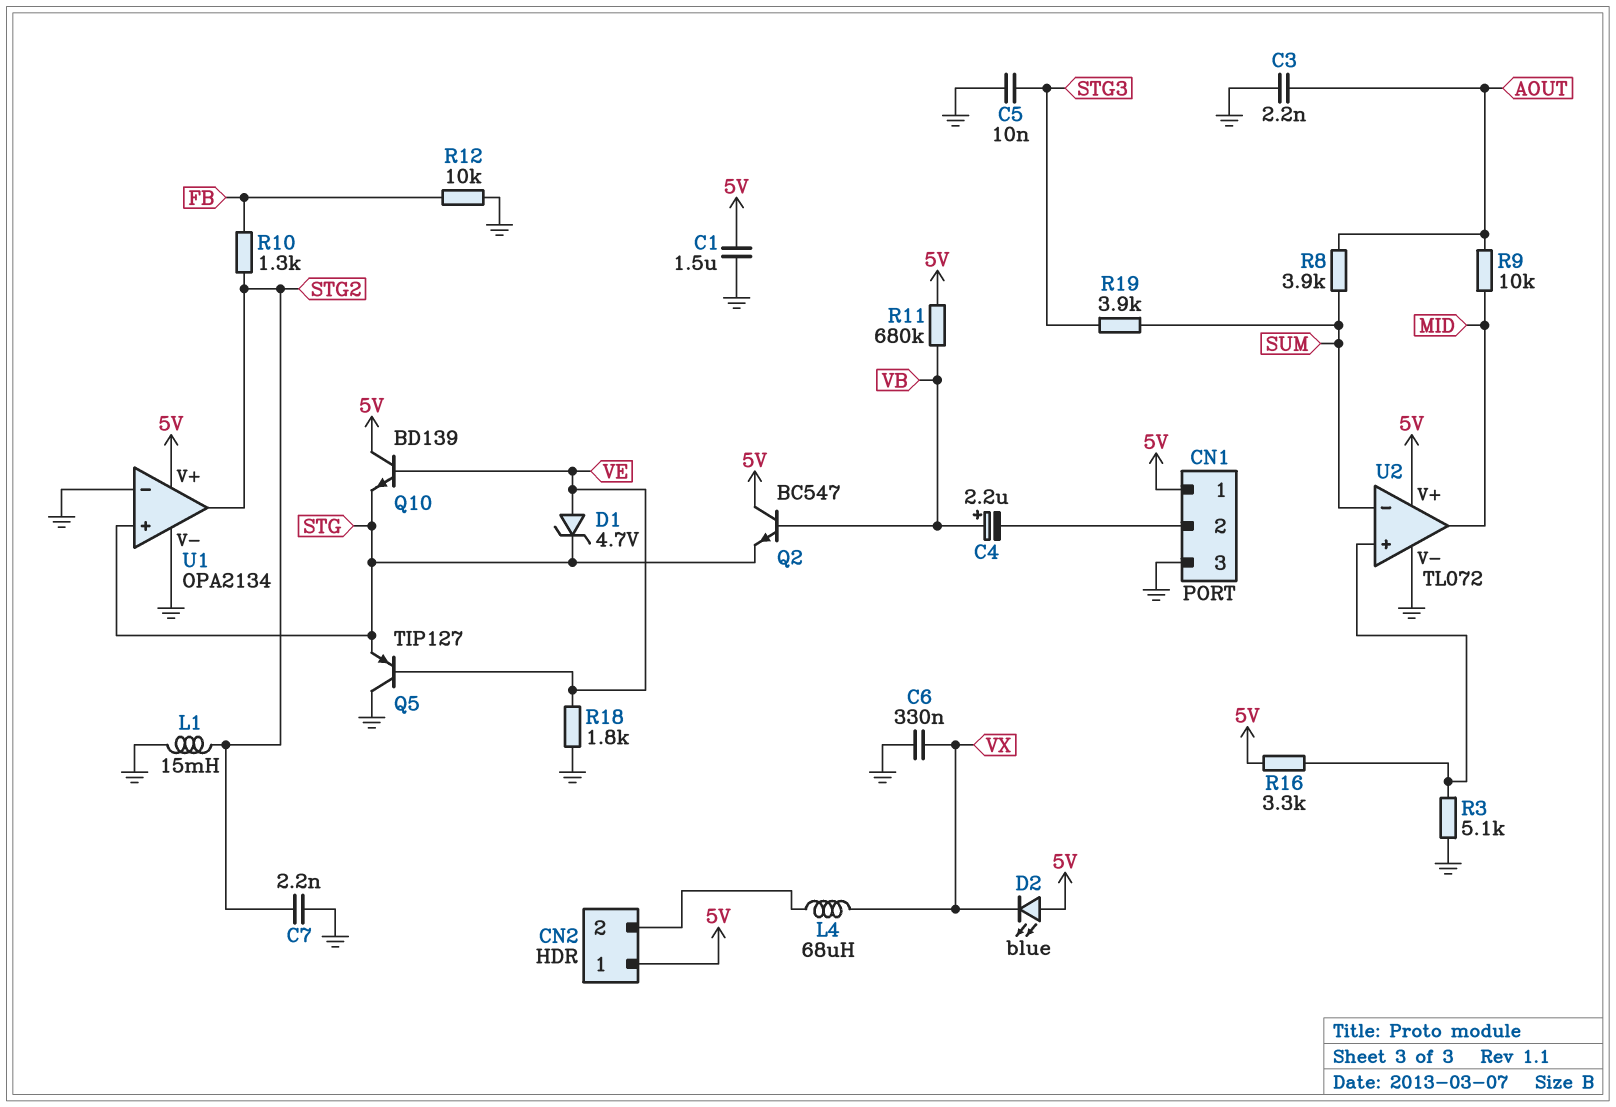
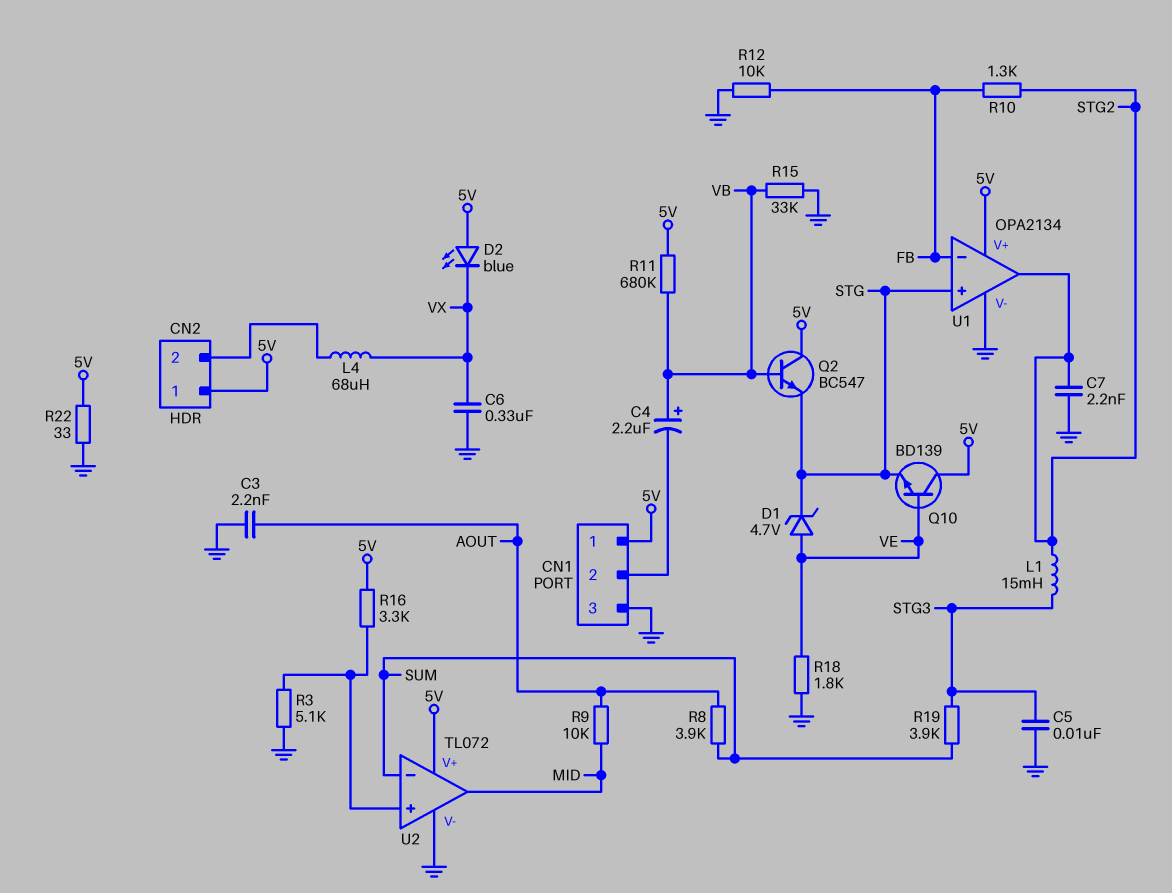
C1: 1.5uF (5V, GND) -> none
L1: 15mH (GND, STG2) -> 15mH (STG2, STG3)
Q5: PNP TIP127 (B VE, C GND, E STG) -> none
R15: none -> 33k (GND, VB)
R22: none -> 33 (5V, GND)
U1 pin in-: GND -> FB

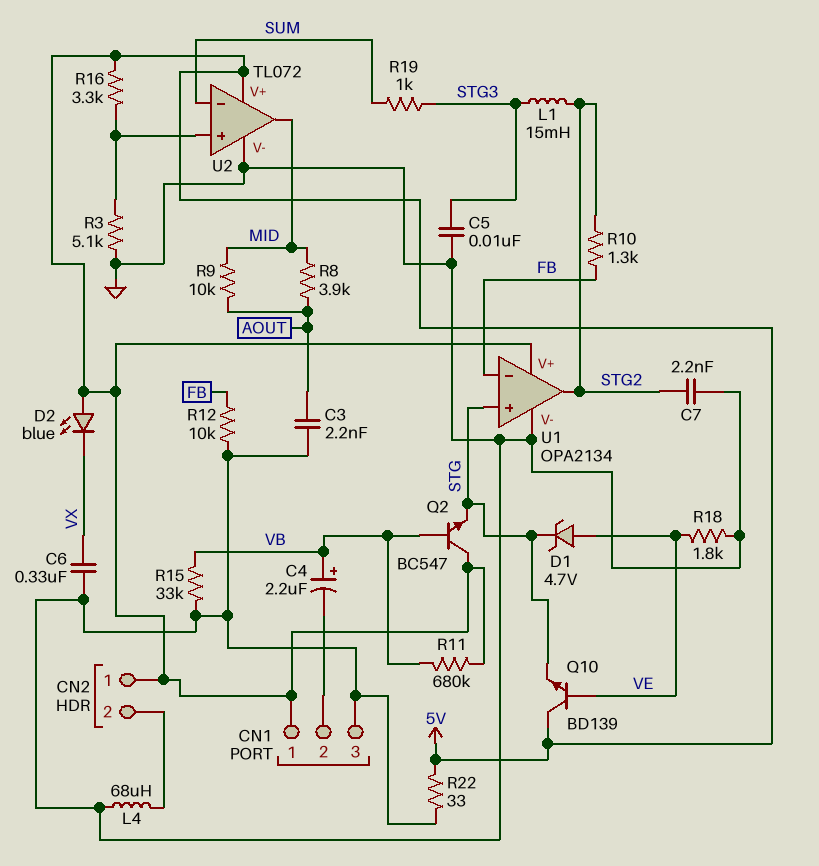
L4: 68uH (CN2/2, VX) -> 68uH (CN2/2, GND)
R8: 3.9k (AOUT, SUM) -> 3.9k (AOUT, MID)
R19: 3.9k (STG3, SUM) -> 1k (STG3, SUM)

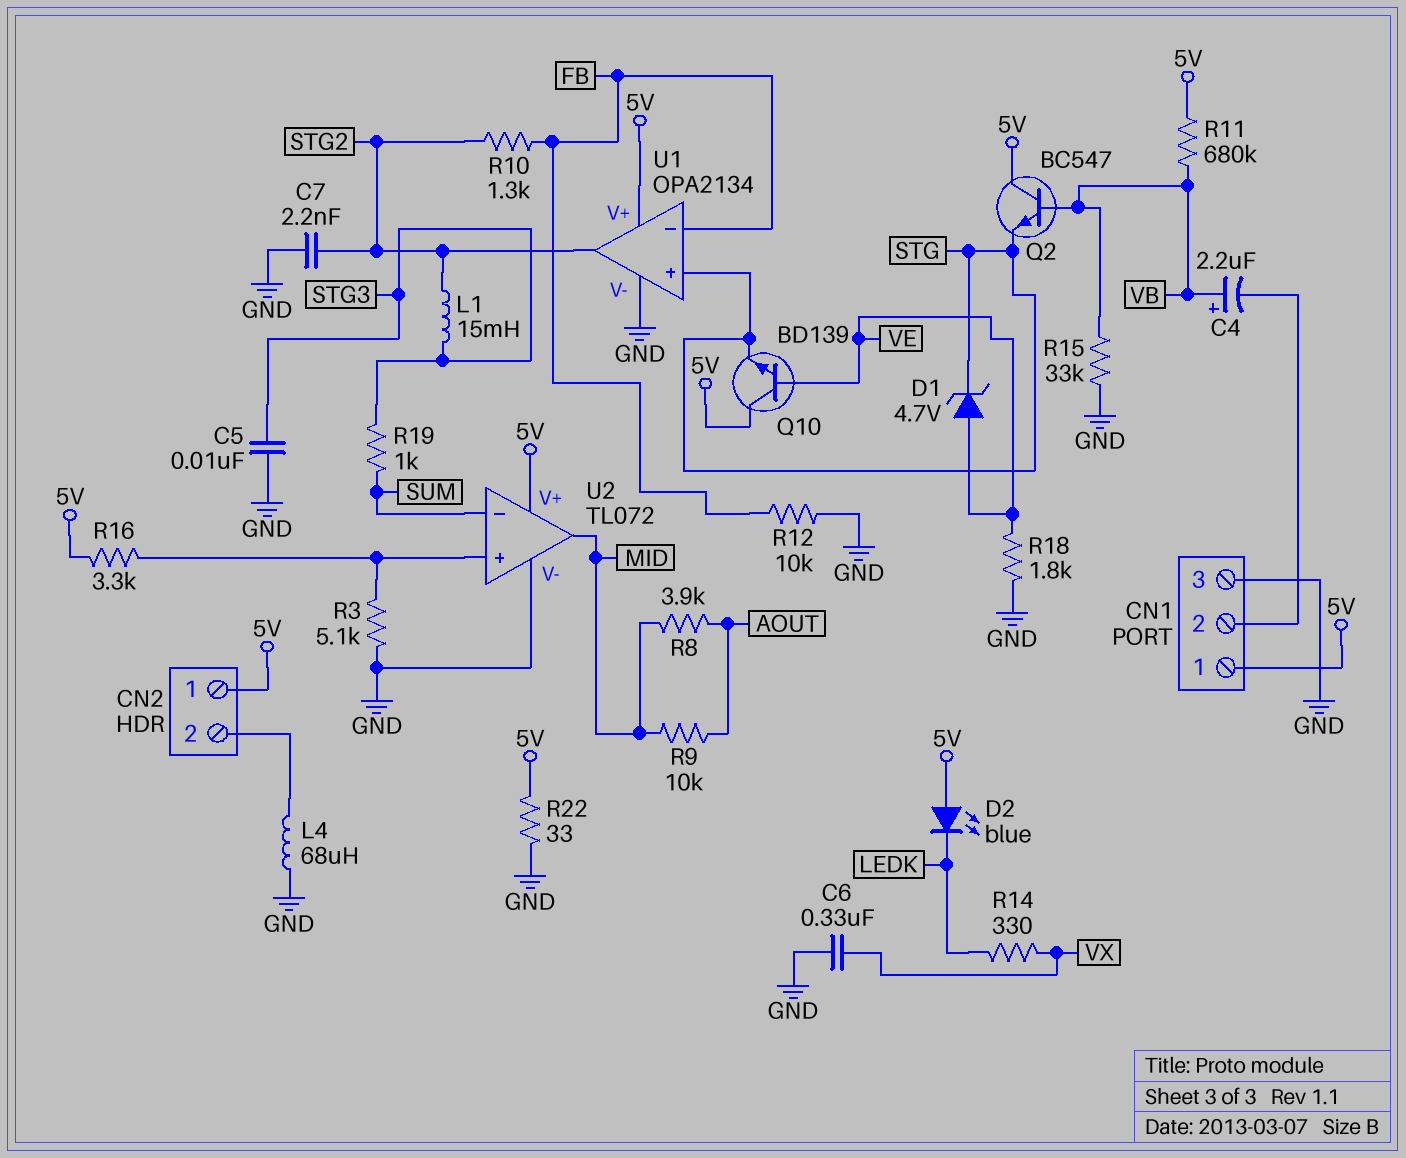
C3: 2.2nF (AOUT, GND) -> none
D2: LED blue (A 5V, K VX) -> LED blue (A 5V, K LEDK)
R14: none -> 330 (LEDK, VX)

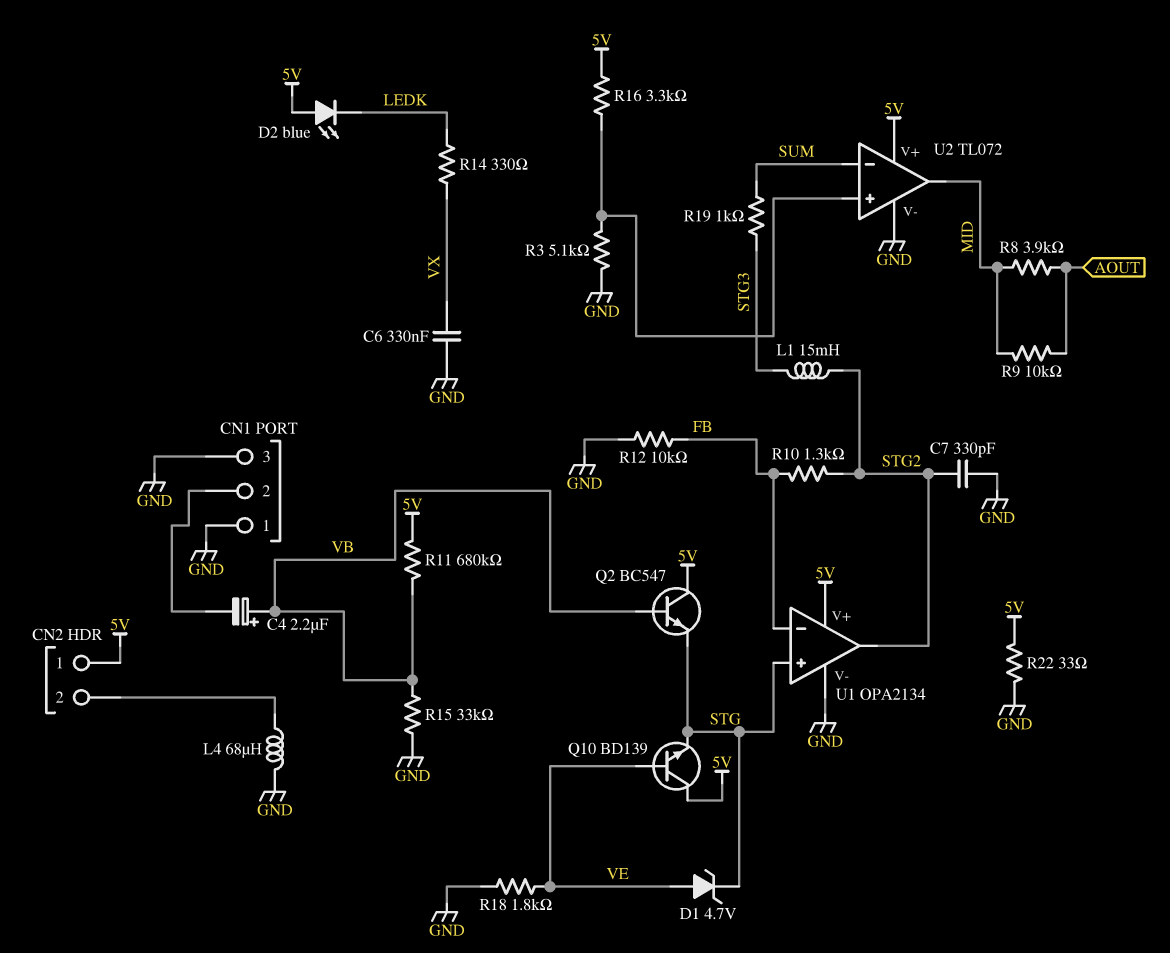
C5: 10nF (GND, STG3) -> none
C7: 2.2nF (GND, STG2) -> 330pF (GND, STG2)
CN1 pin 1: 5V -> GND

